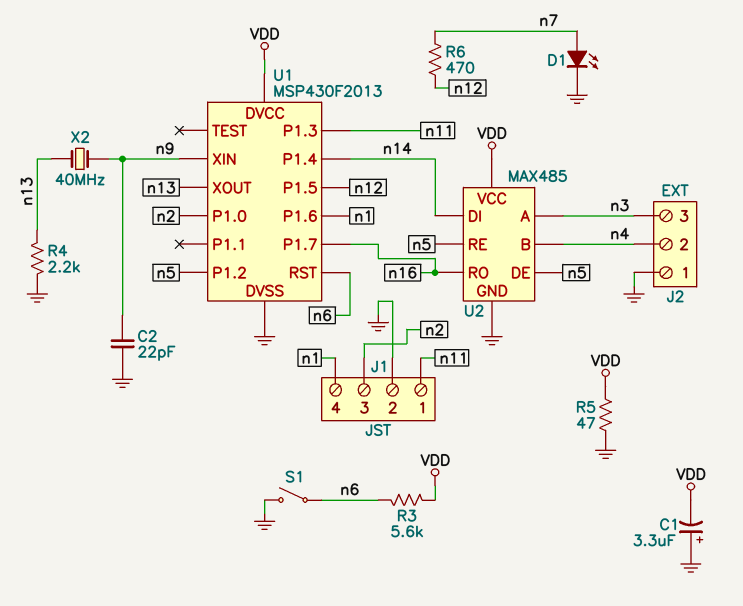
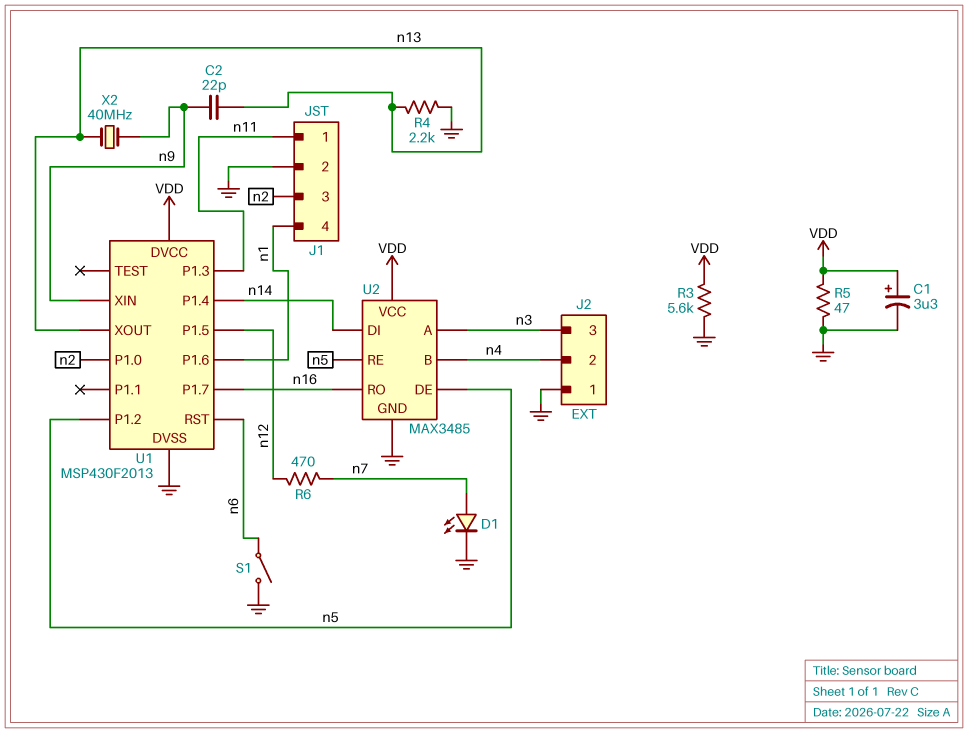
C1: 3.3uF (plus GND, minus VDD) -> 3.3uF (plus VDD, minus GND)
C2: 22pF (GND, n9) -> 22pF (n9, n13)
R3: 5.6k (VDD, n6) -> 5.6k (GND, VDD)
U2: MAX485 -> MAX3485

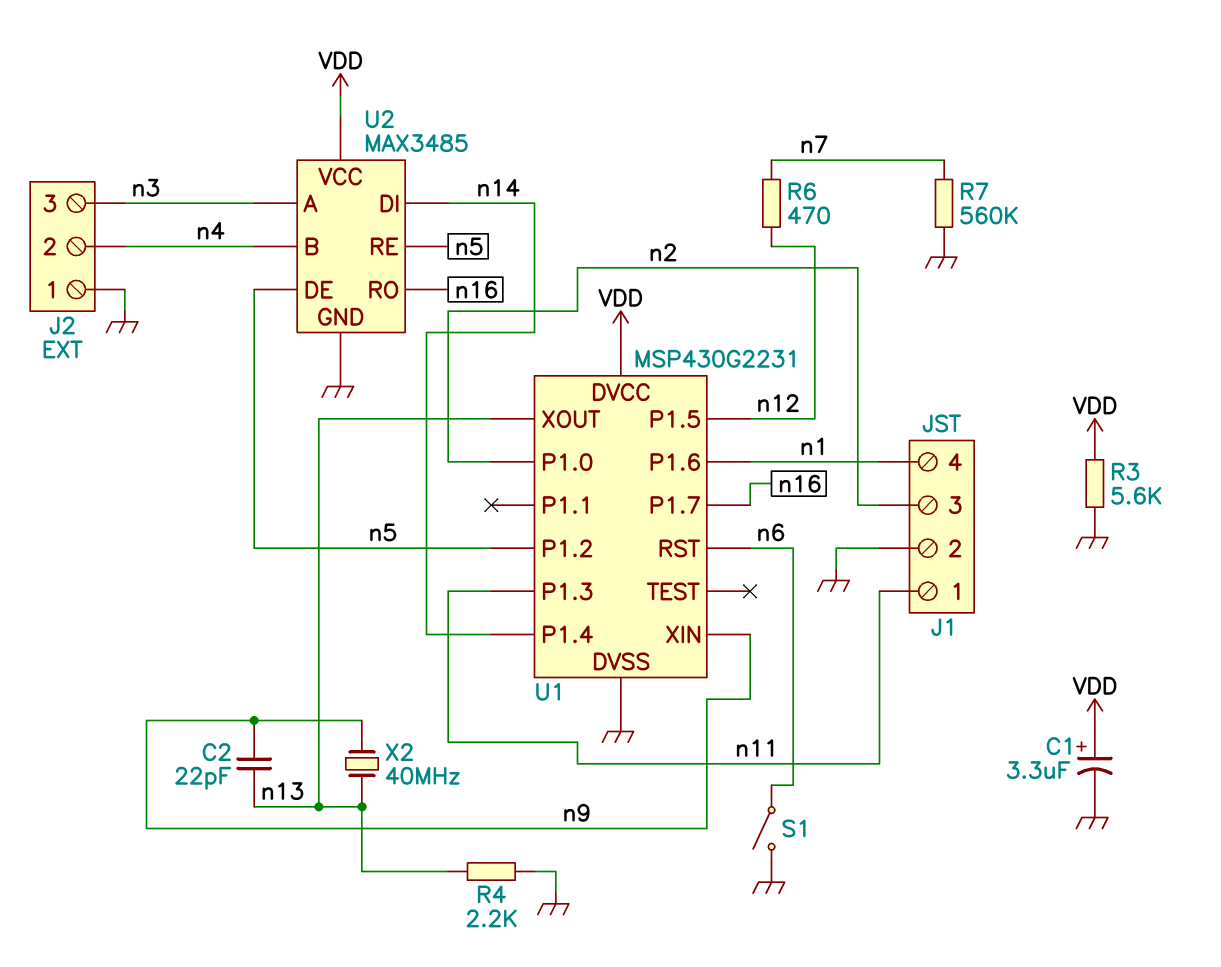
D1: LED (A n7, K GND) -> none
R5: 47 (GND, VDD) -> none
R7: none -> 560k (GND, n7)
U1: MSP430F2013 -> MSP430G2231

